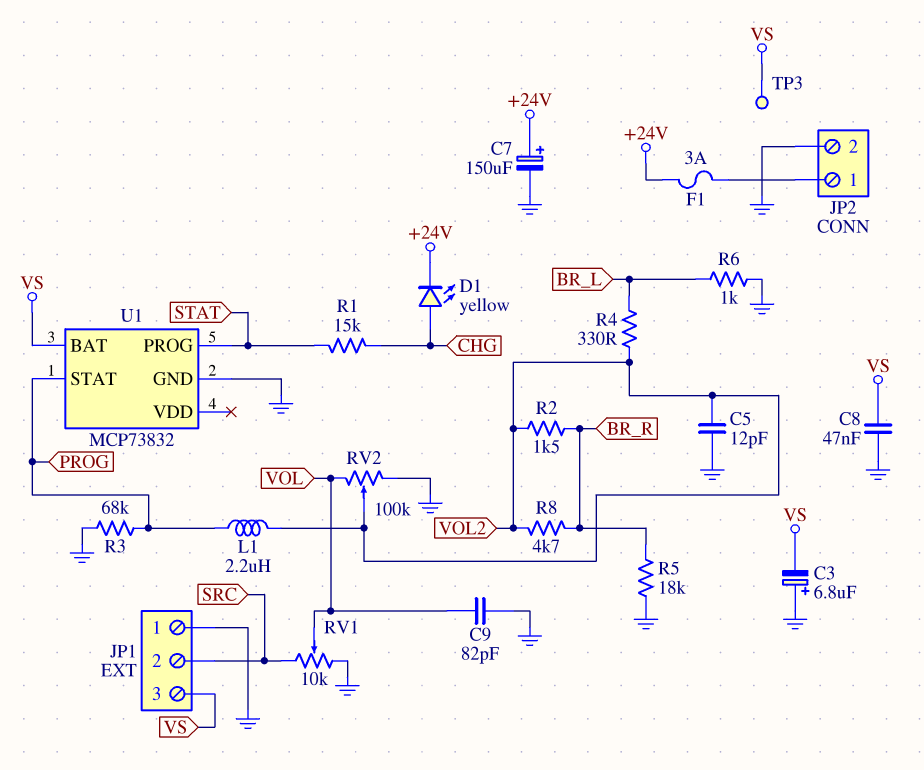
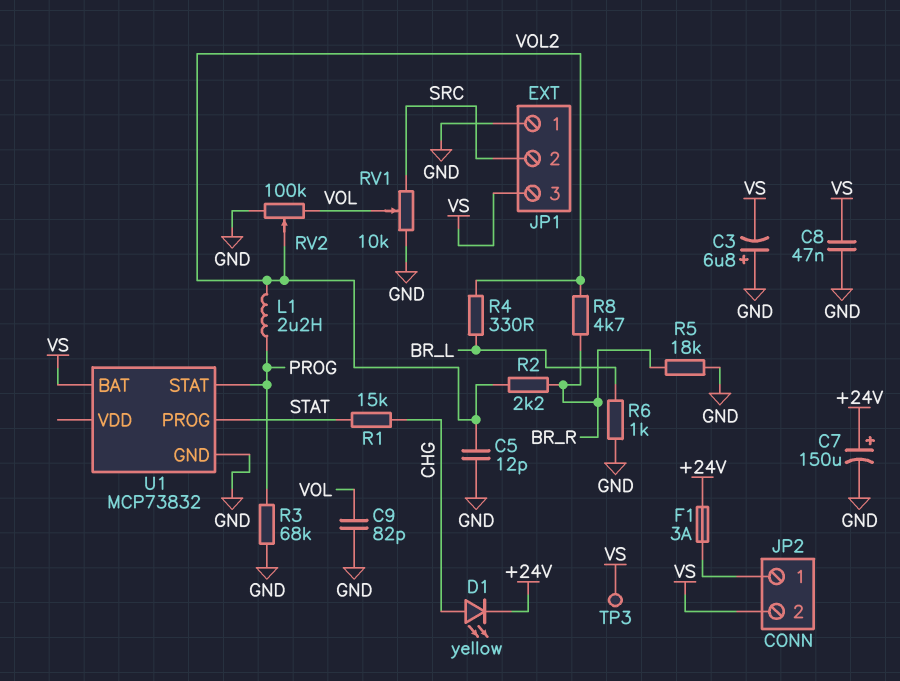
JP2 pin 2: GND -> VS
R2: 1.5k (BR_R, VOL2) -> 2.2k (BR_R, VOL2)

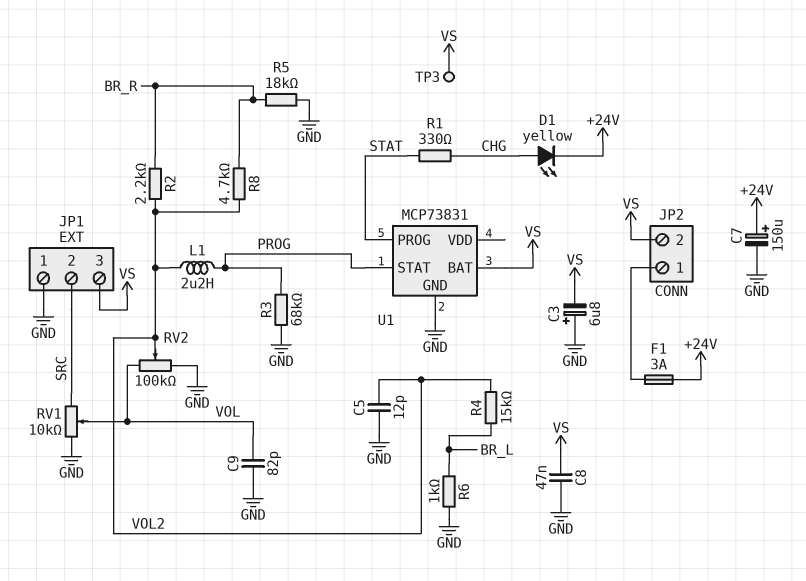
R1: 15k (CHG, STAT) -> 330 (CHG, STAT)
R4: 330 (BR_L, VOL2) -> 15k (BR_L, VOL2)
U1: MCP73832 -> MCP73831

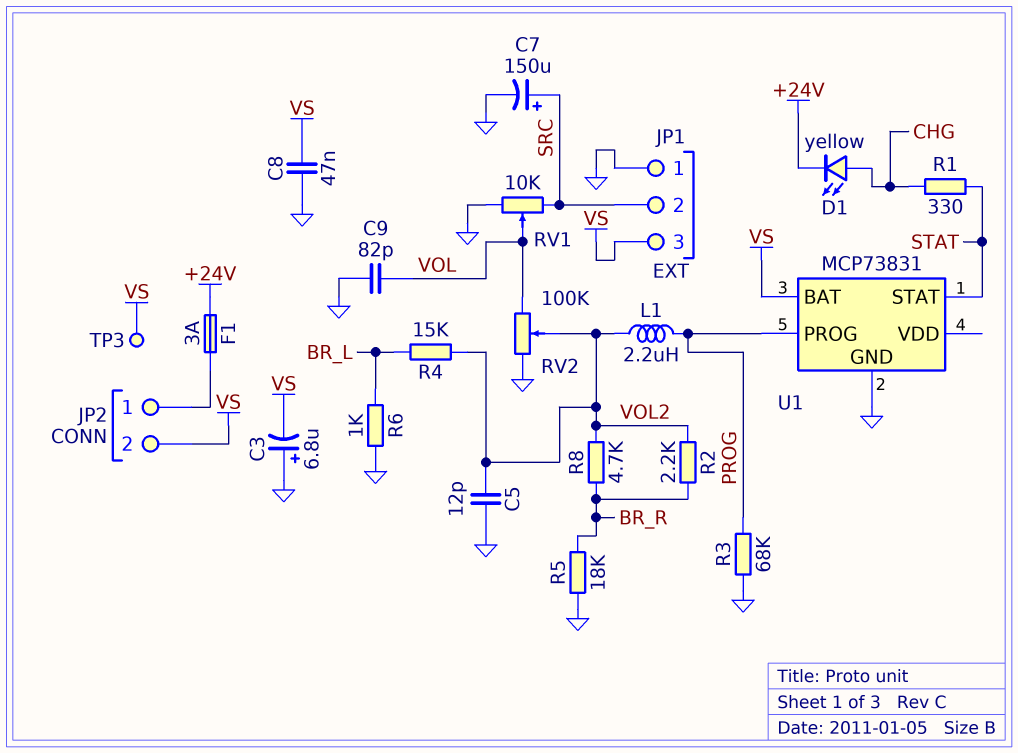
C7: 150uF (plus +24V, minus GND) -> 150uF (plus SRC, minus GND)
U1 pin PROG: STAT -> PROG
U1 pin STAT: PROG -> STAT

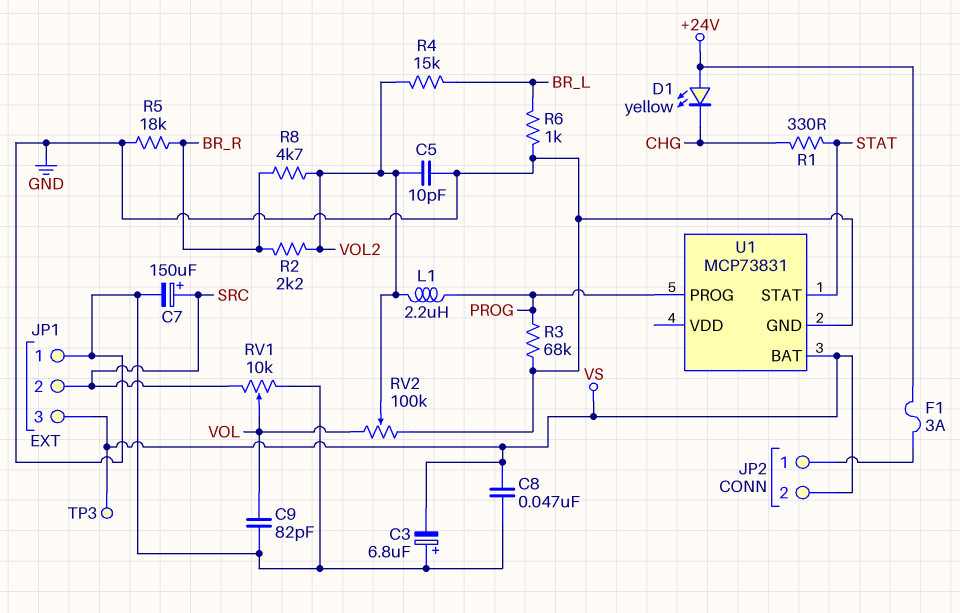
C5: 12pF (GND, VOL2) -> 10pF (GND, VOL2)
D1: LED yellow (A CHG, K +24V) -> LED yellow (A +24V, K CHG)

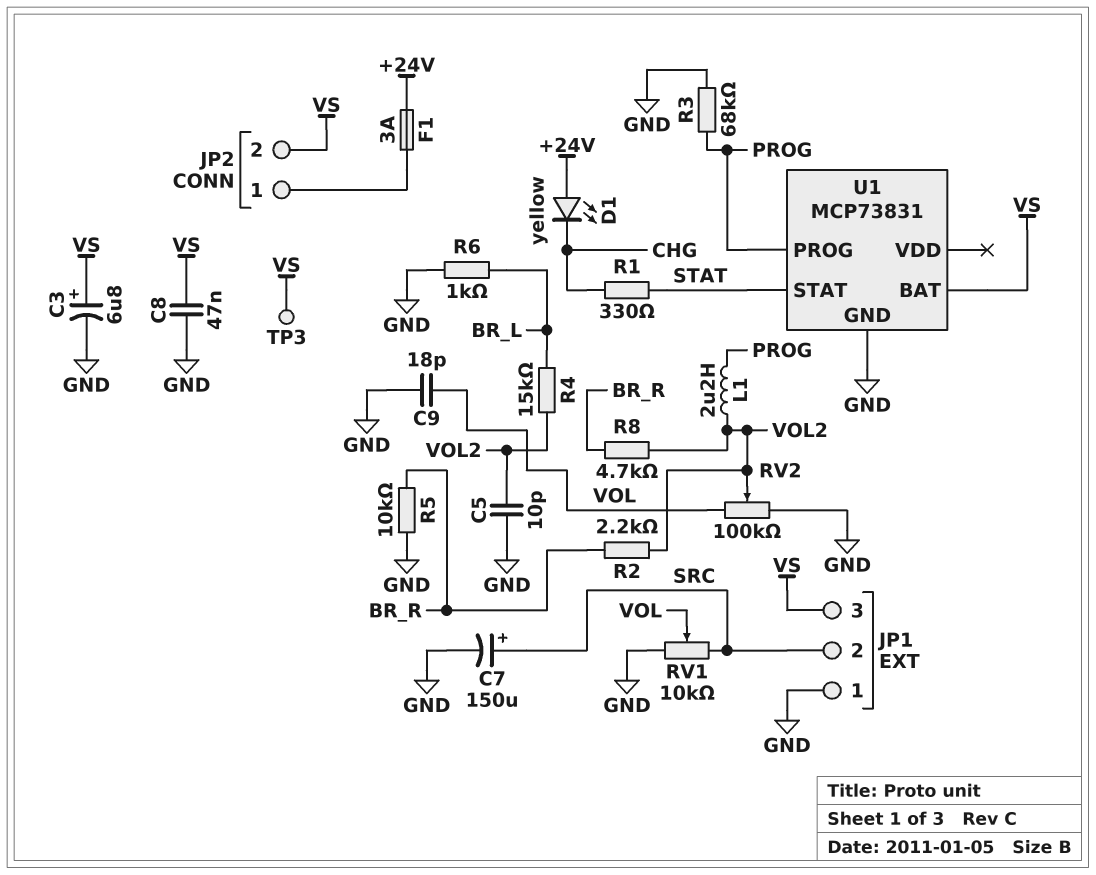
C3: 6.8uF (plus GND, minus VS) -> 6.8uF (plus VS, minus GND)
C9: 82pF (GND, VOL) -> 18pF (GND, VOL)
R5: 18k (BR_R, GND) -> 10k (BR_R, GND)

